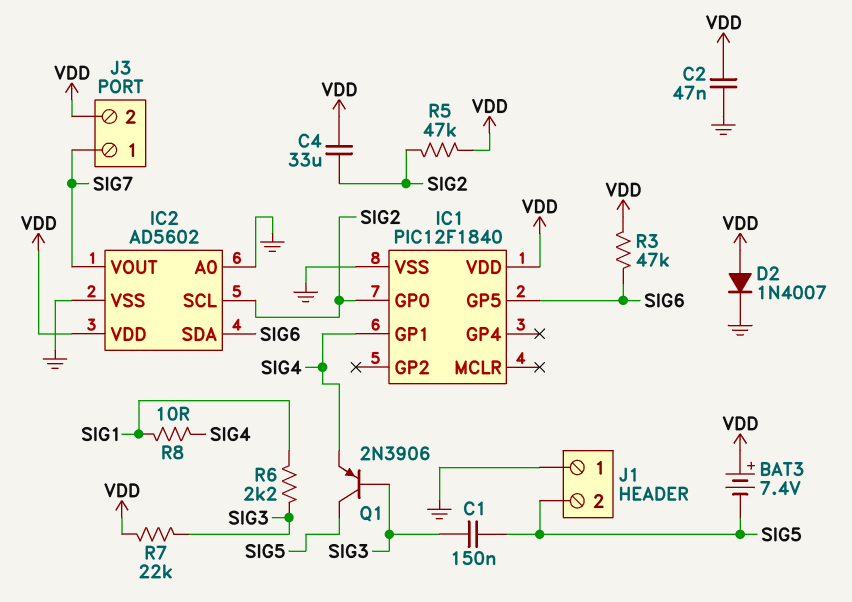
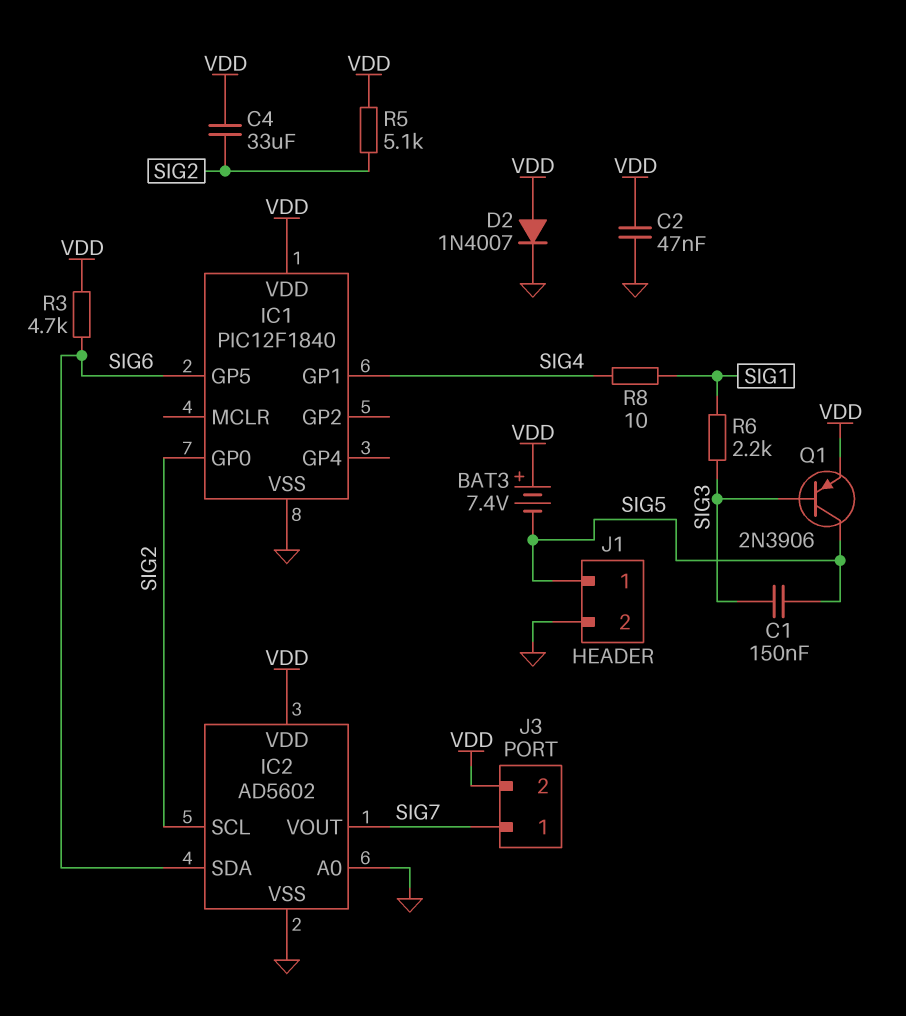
J1 pin 1: GND -> SIG5
J1 pin 2: SIG5 -> GND
Q1: PNP 2N3906 (B SIG3, C SIG5, E SIG4) -> PNP 2N3906 (B SIG3, C SIG5, E VDD)
R3: 47k (SIG6, VDD) -> 4.7k (SIG6, VDD)
R5: 47k (SIG2, VDD) -> 5.1k (SIG2, VDD)
R7: 22k (SIG3, VDD) -> none

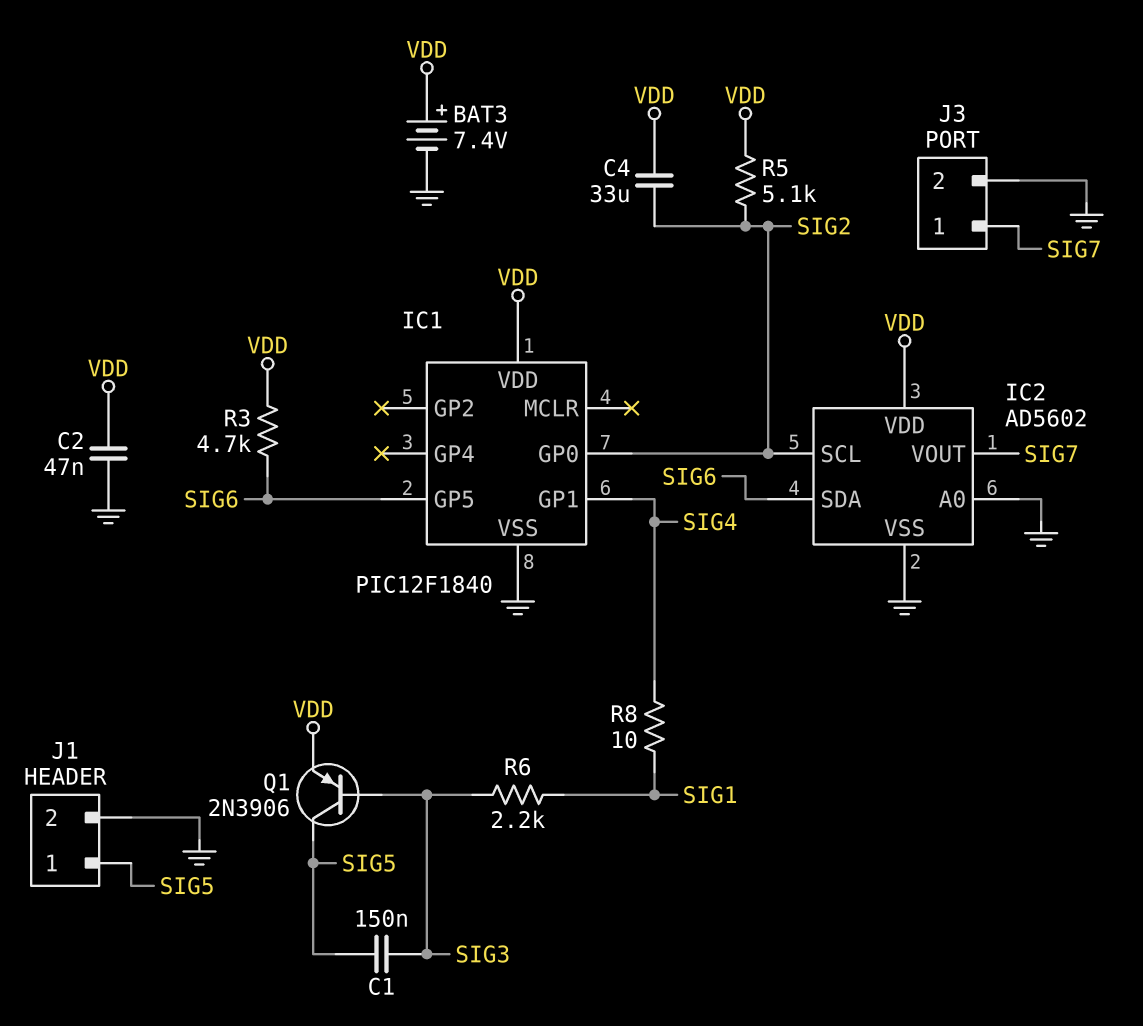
BAT3: 7.4V (plus VDD, minus SIG5) -> 7.4V (plus VDD, minus GND)
D2: diode 1N4007 (A VDD, K GND) -> none
J3 pin 2: VDD -> GND

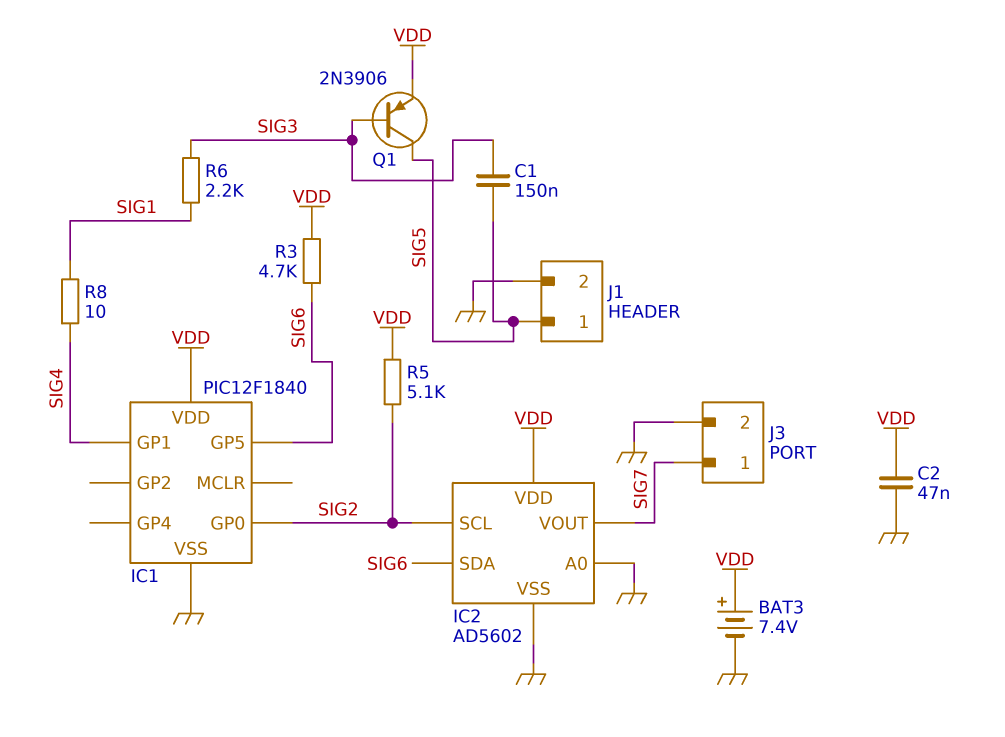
C4: 33uF (SIG2, VDD) -> none

